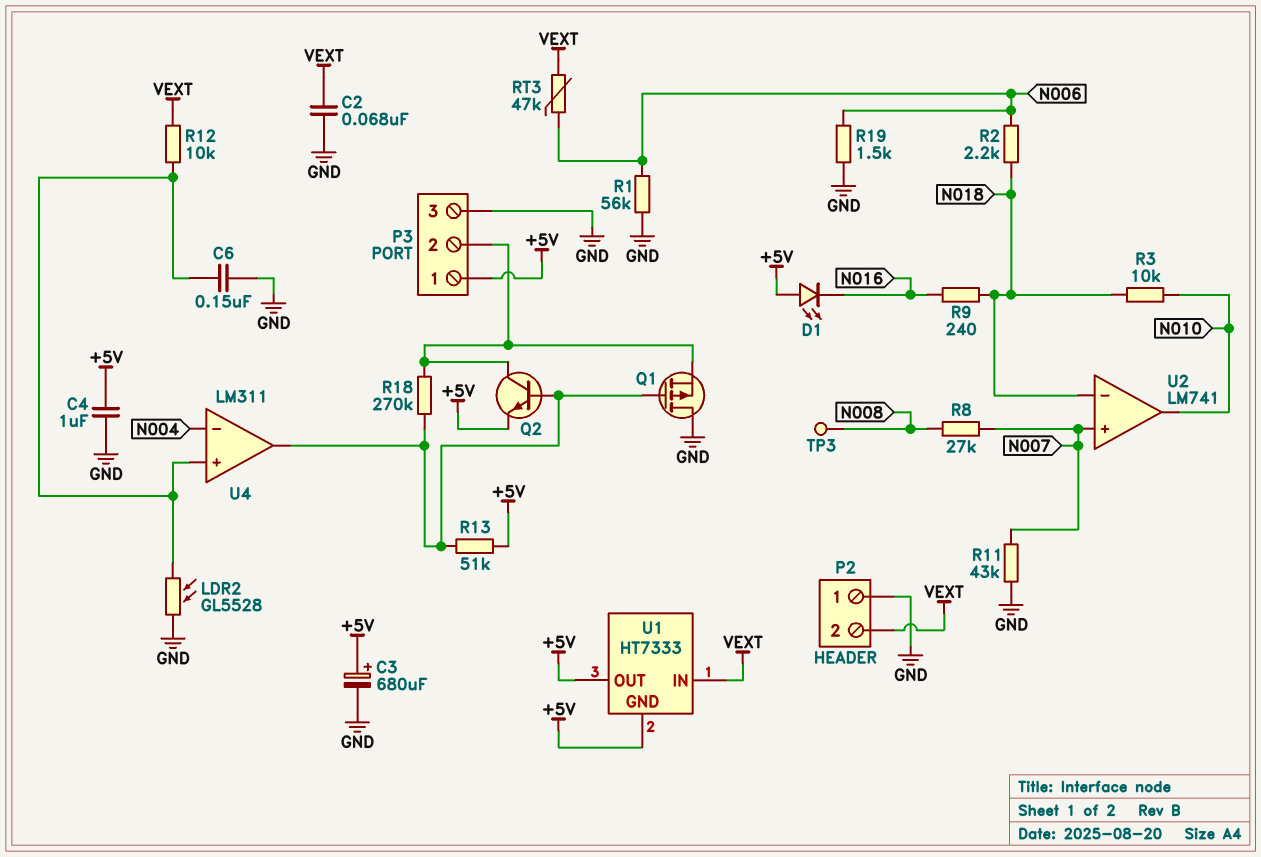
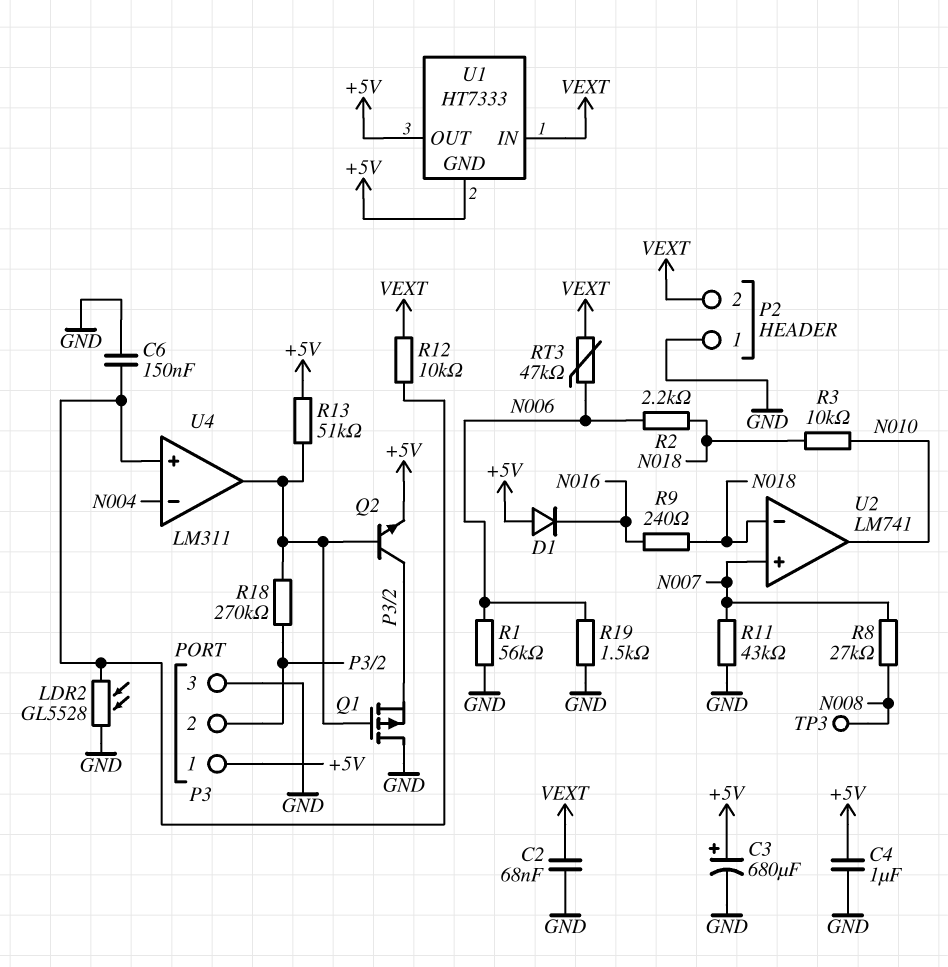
D1: LED (A +5V, K N016) -> diode (A +5V, K N016)

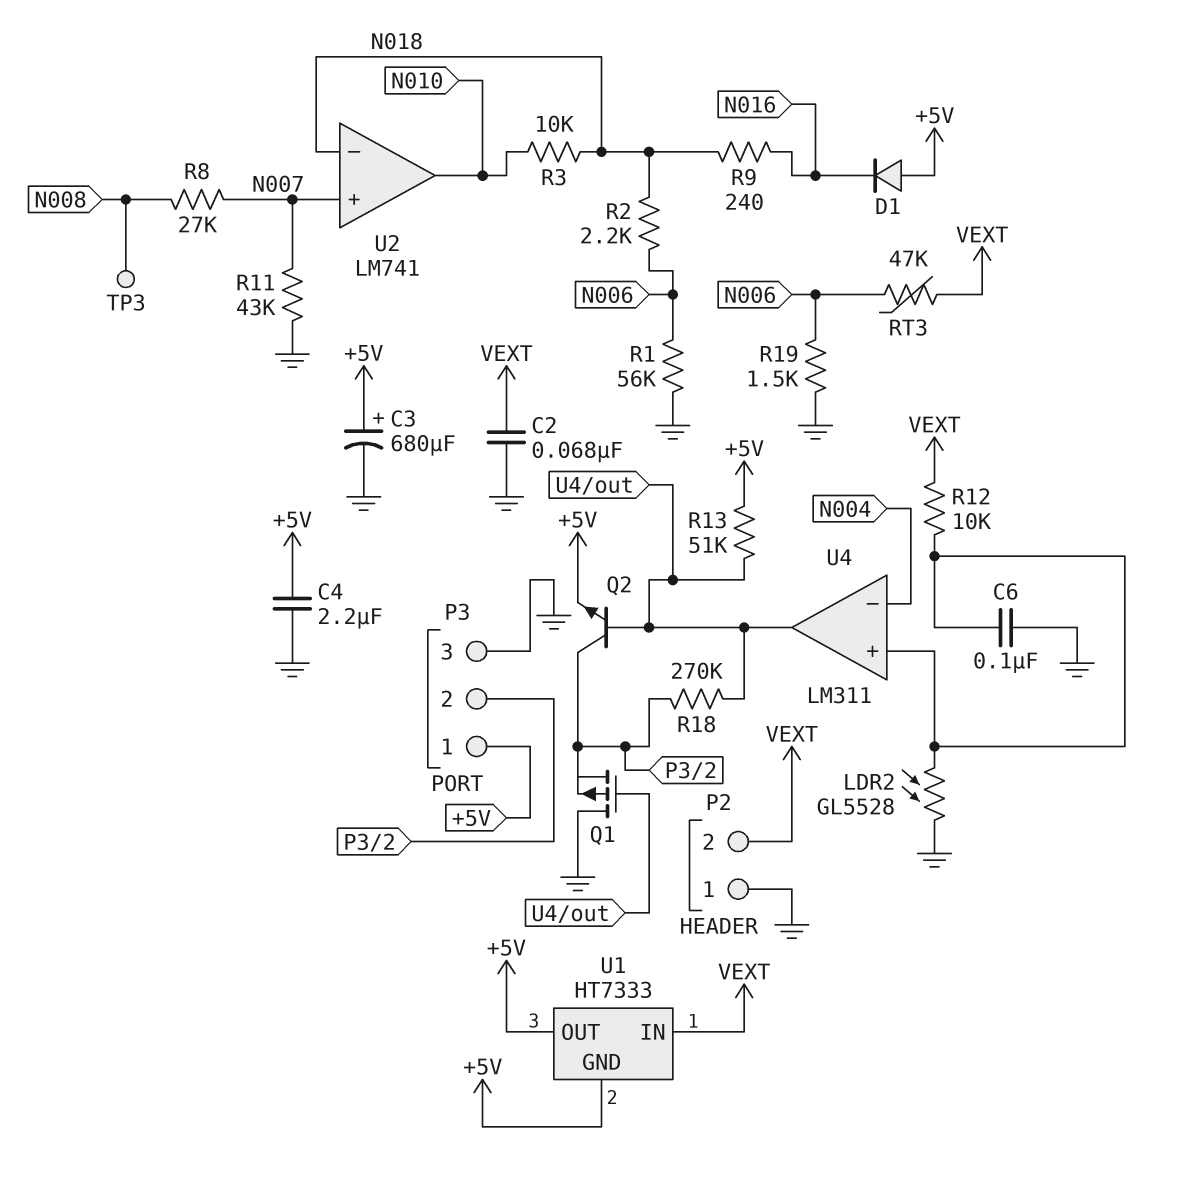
C4: 1uF (+5V, GND) -> 2.2uF (+5V, GND)
C6: 150nF (GND, U4/in+) -> 100nF (GND, U4/in+)

